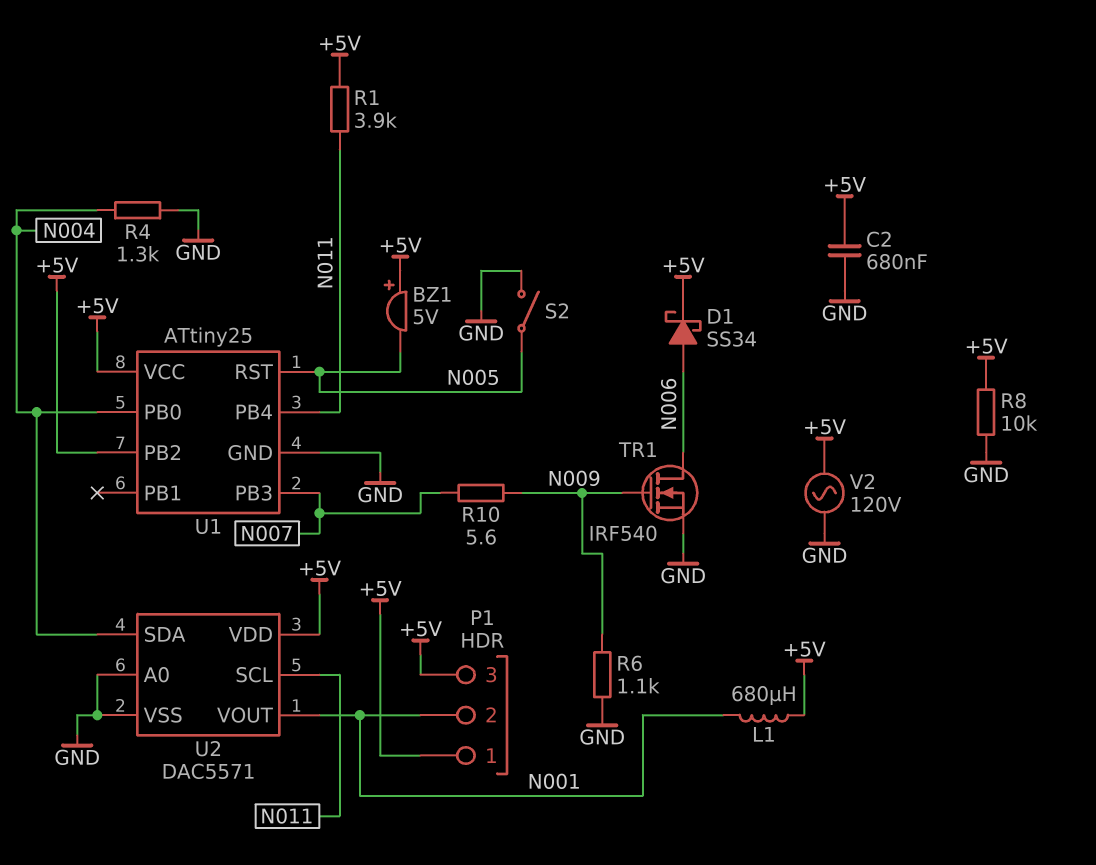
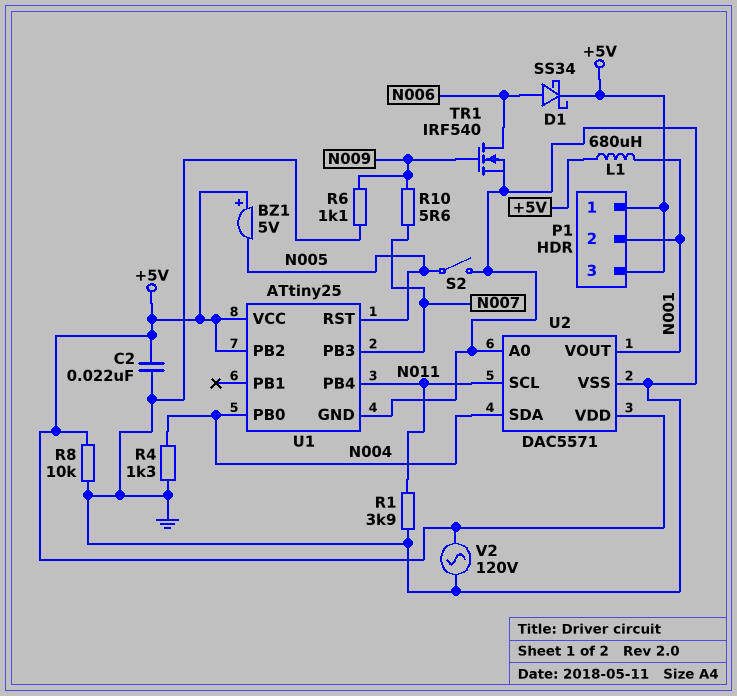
C2: 680nF (+5V, GND) -> 22nF (+5V, GND)
R1: 3.9k (+5V, N011) -> 3.9k (GND, N011)

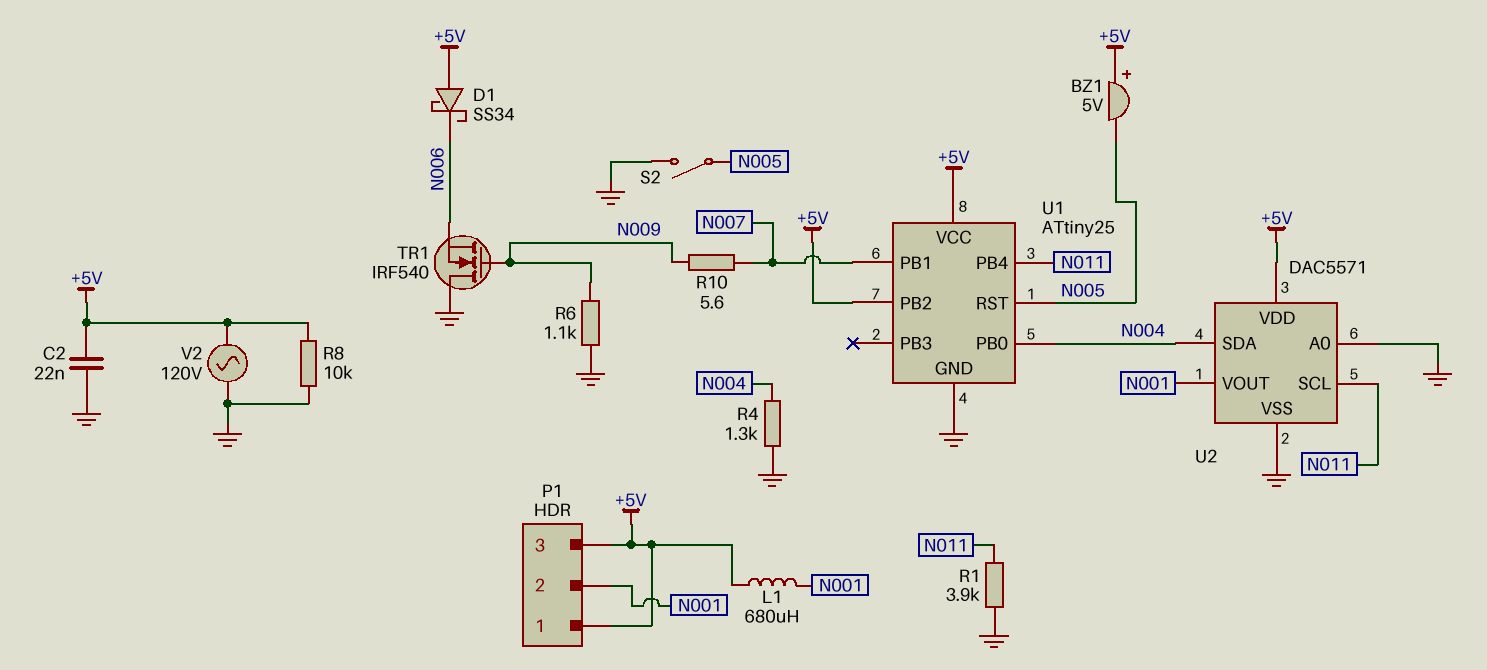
D1: schottky SS34 (A N006, K +5V) -> schottky SS34 (A +5V, K N006)
TR1: NMOS IRF540 (G N009, D N006, S GND) -> NMOS IRF540 (G N009, D GND, S N006)
U1 pin PB1: none -> N007
U1 pin PB3: N007 -> none

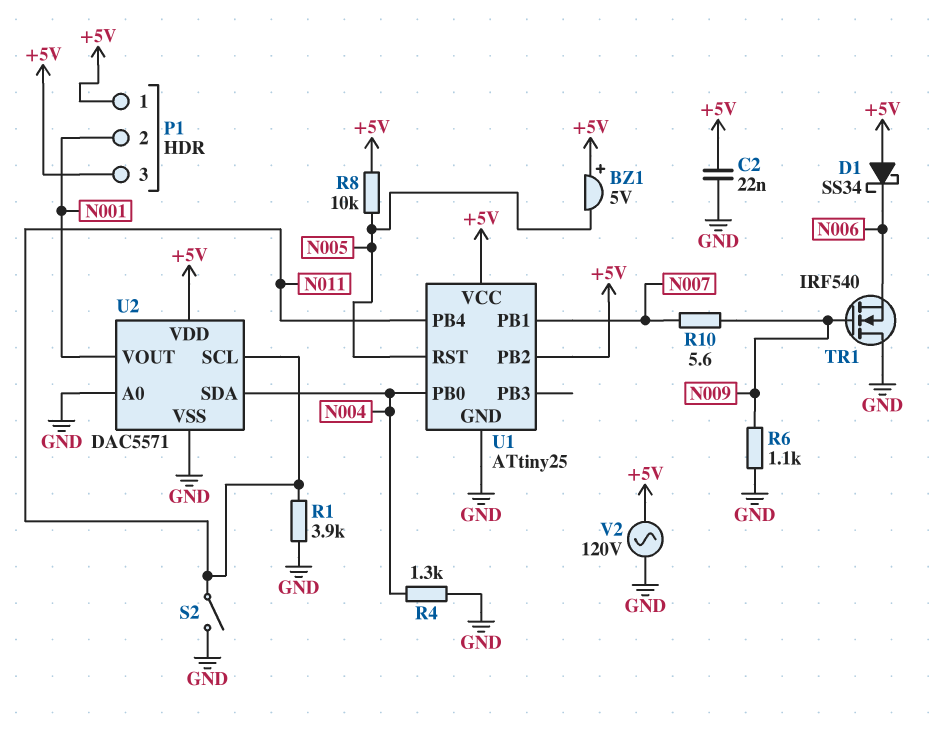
L1: 680uH (+5V, N001) -> none
R8: 10k (+5V, GND) -> 10k (+5V, N005)
S2: switch (GND, N005) -> switch (GND, N011)

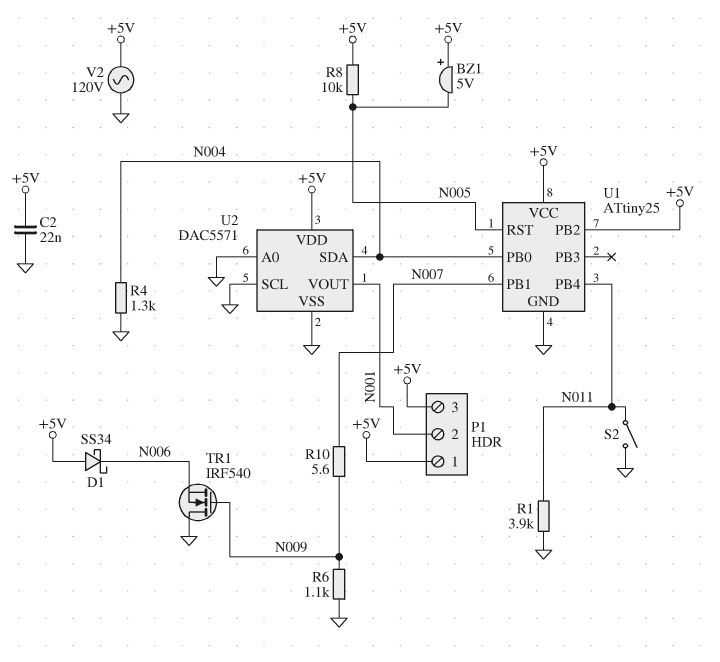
U2 pin SCL: N011 -> GND

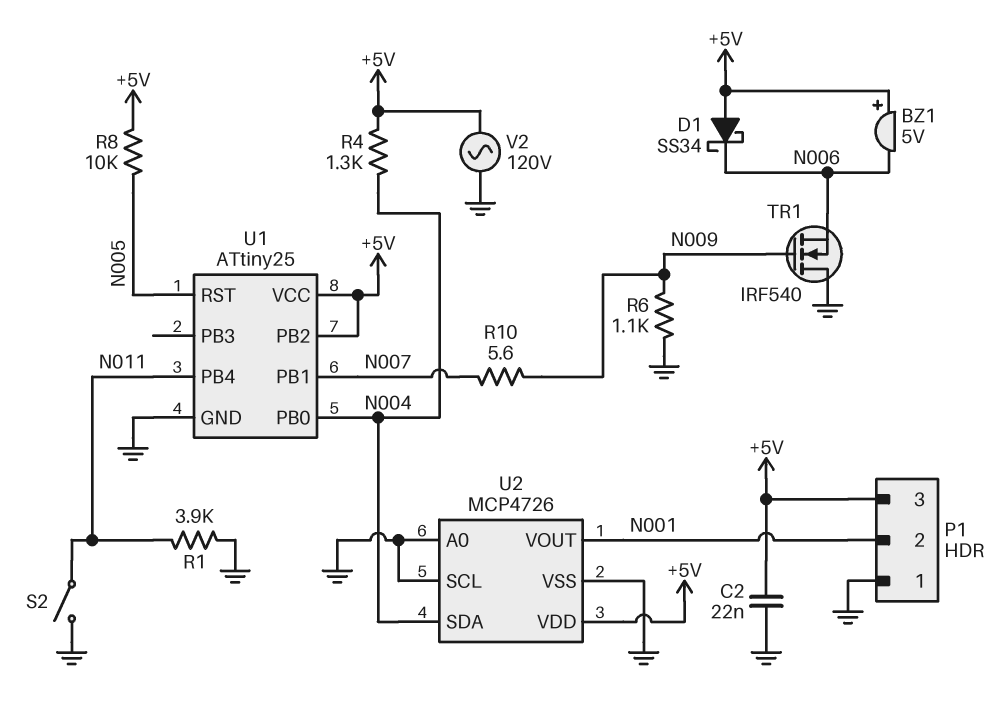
BZ1: buzzer 5V (plus +5V, minus N005) -> buzzer 5V (plus +5V, minus N006)
P1 pin 1: +5V -> GND
R4: 1.3k (GND, N004) -> 1.3k (+5V, N004)
U2: DAC5571 -> MCP4726

